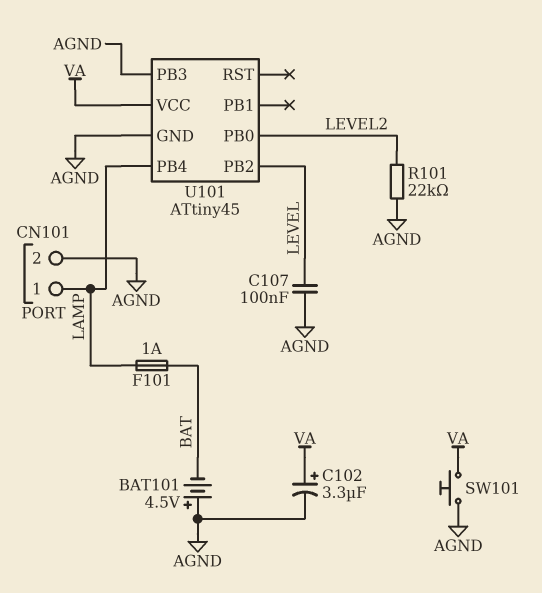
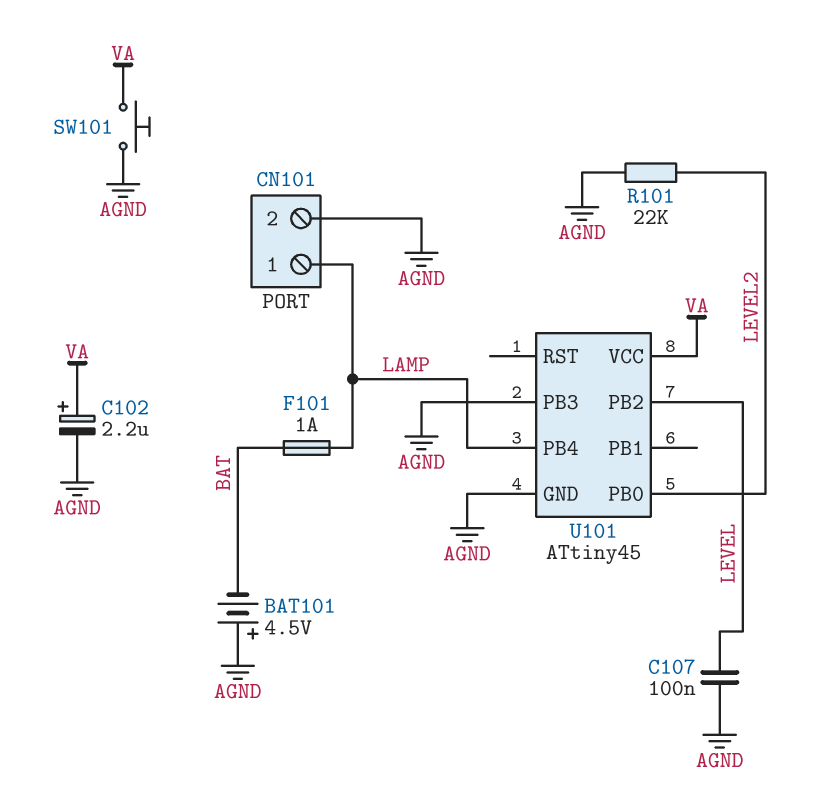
C102: 3.3uF (plus VA, minus AGND) -> 2.2uF (plus VA, minus AGND)

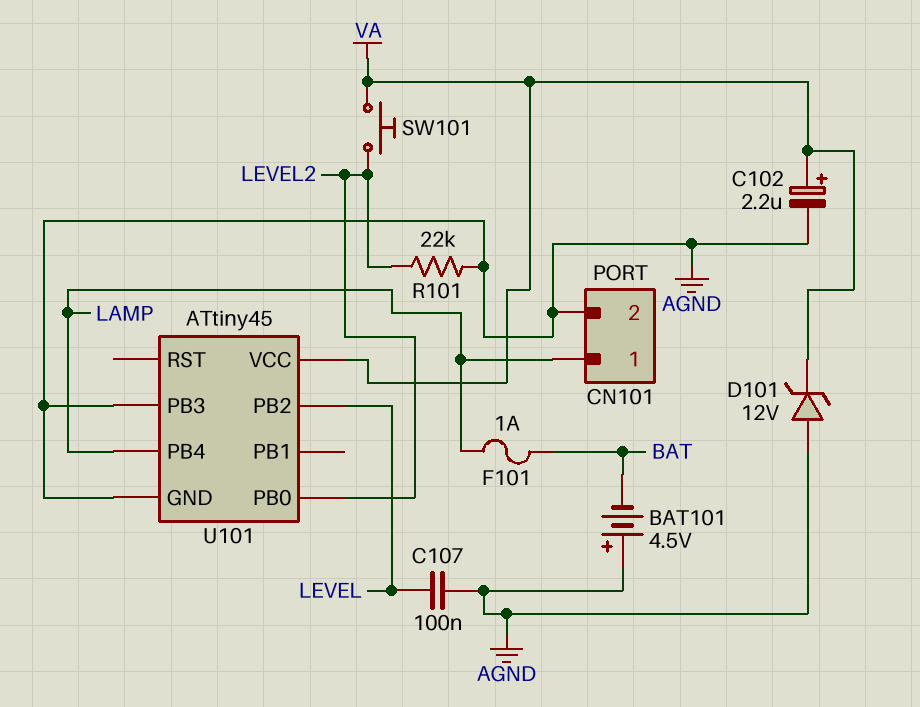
D101: none -> zener 12V (A AGND, K VA)
SW101: button (AGND, VA) -> button (LEVEL2, VA)

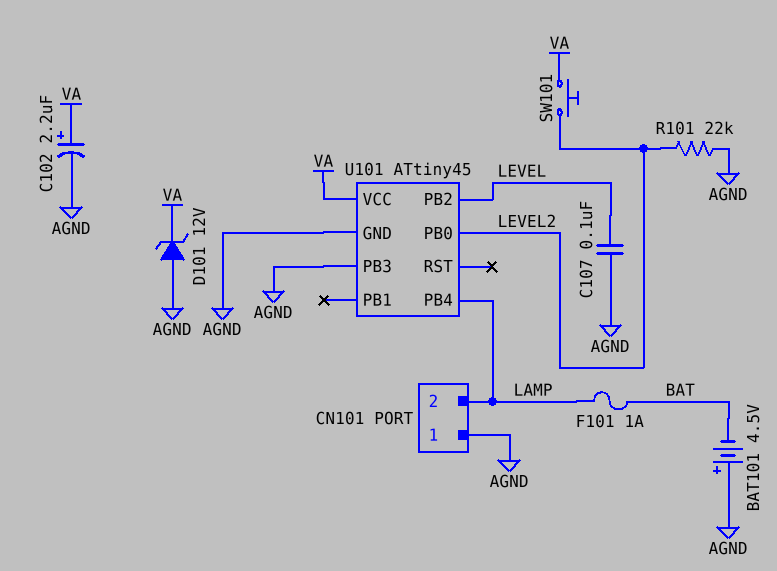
CN101 pin 1: LAMP -> AGND
CN101 pin 2: AGND -> LAMP

